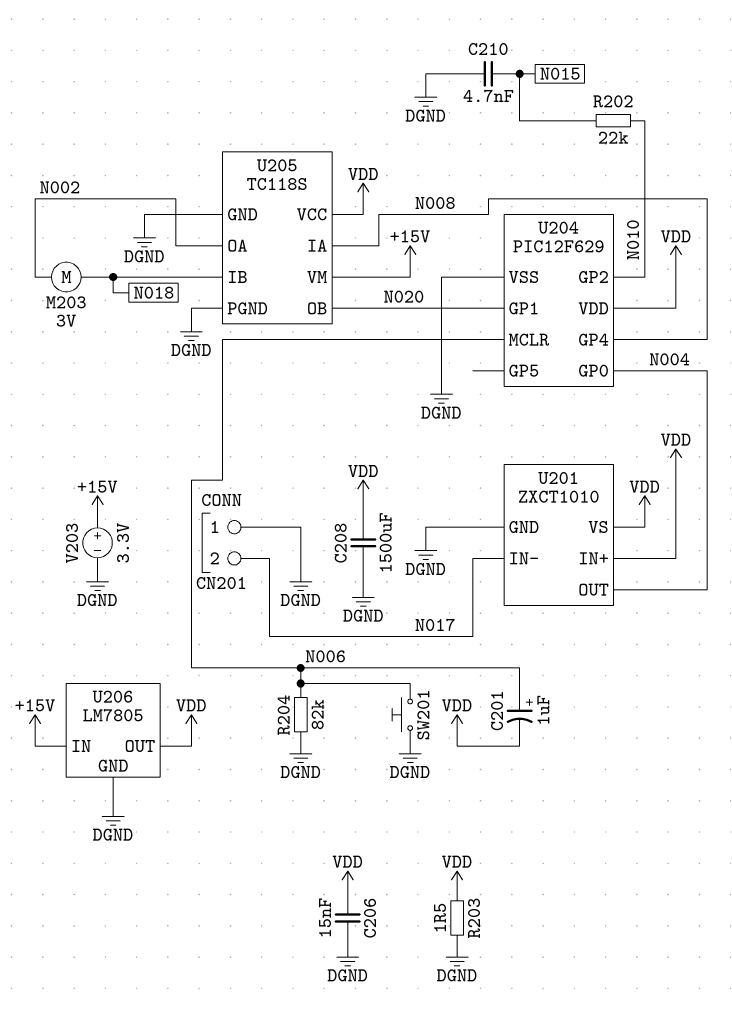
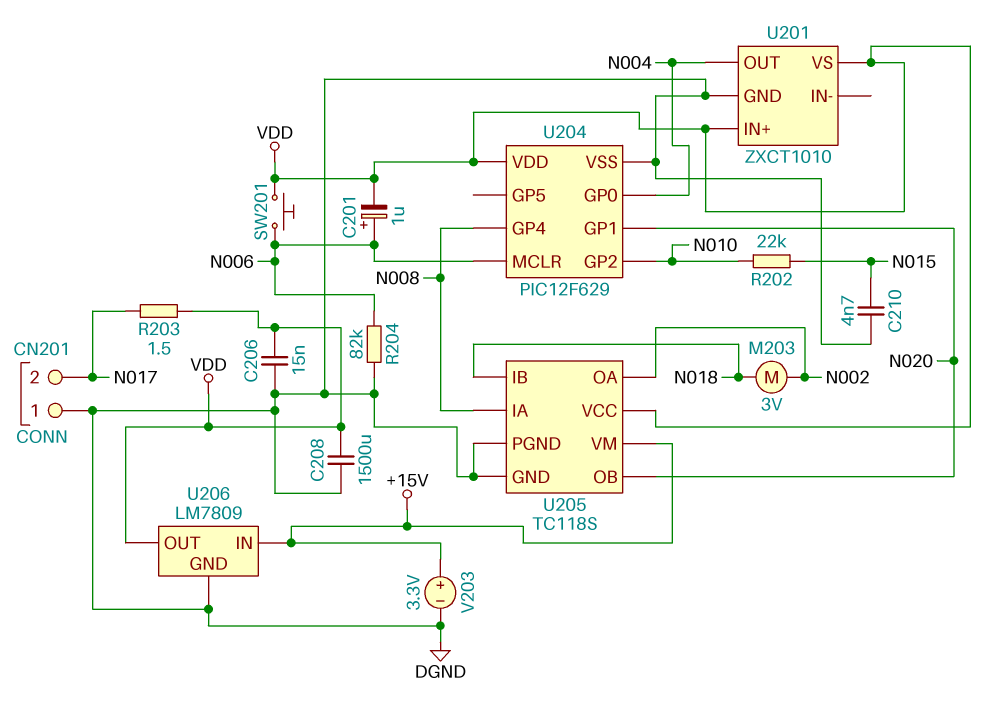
R203: 1.5 (DGND, VDD) -> 1.5 (N017, VDD)
SW201: button (DGND, N006) -> button (N006, VDD)
U201 pin IN-: N017 -> none
U206: LM7805 -> LM7809

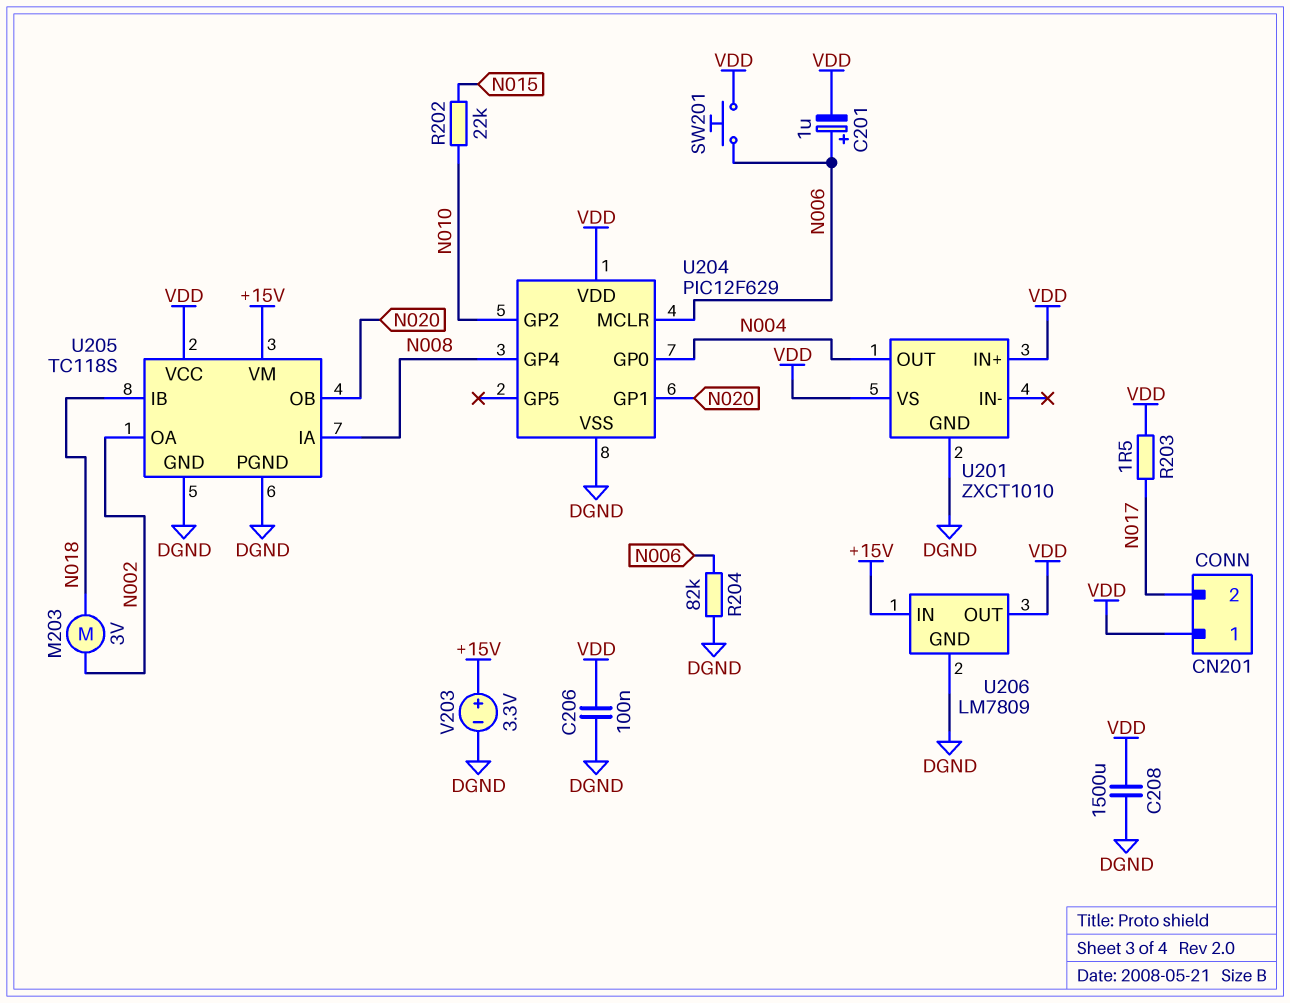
C206: 15nF (DGND, VDD) -> 100nF (DGND, VDD)
C210: 4.7nF (DGND, N015) -> none
CN201 pin 1: DGND -> VDD

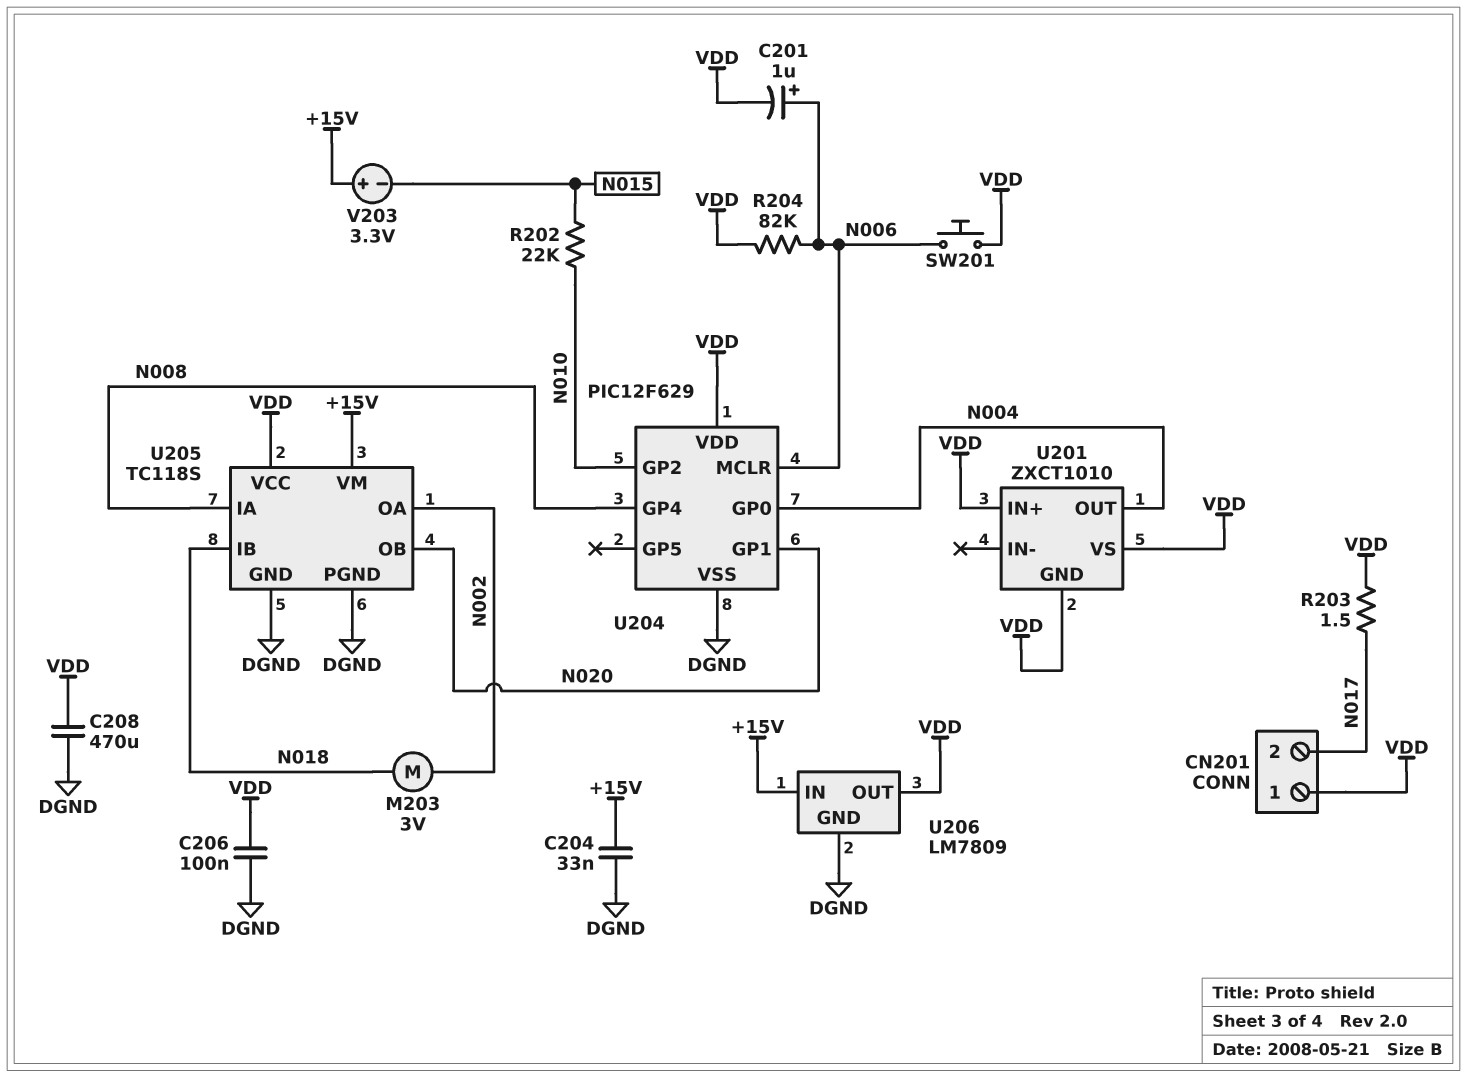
C204: none -> 33nF (+15V, DGND)
C208: 1500uF (DGND, VDD) -> 470uF (DGND, VDD)
R204: 82k (DGND, N006) -> 82k (N006, VDD)
U201 pin GND: DGND -> VDD
V203: 3.3V (plus +15V, minus DGND) -> 3.3V (plus +15V, minus N015)

